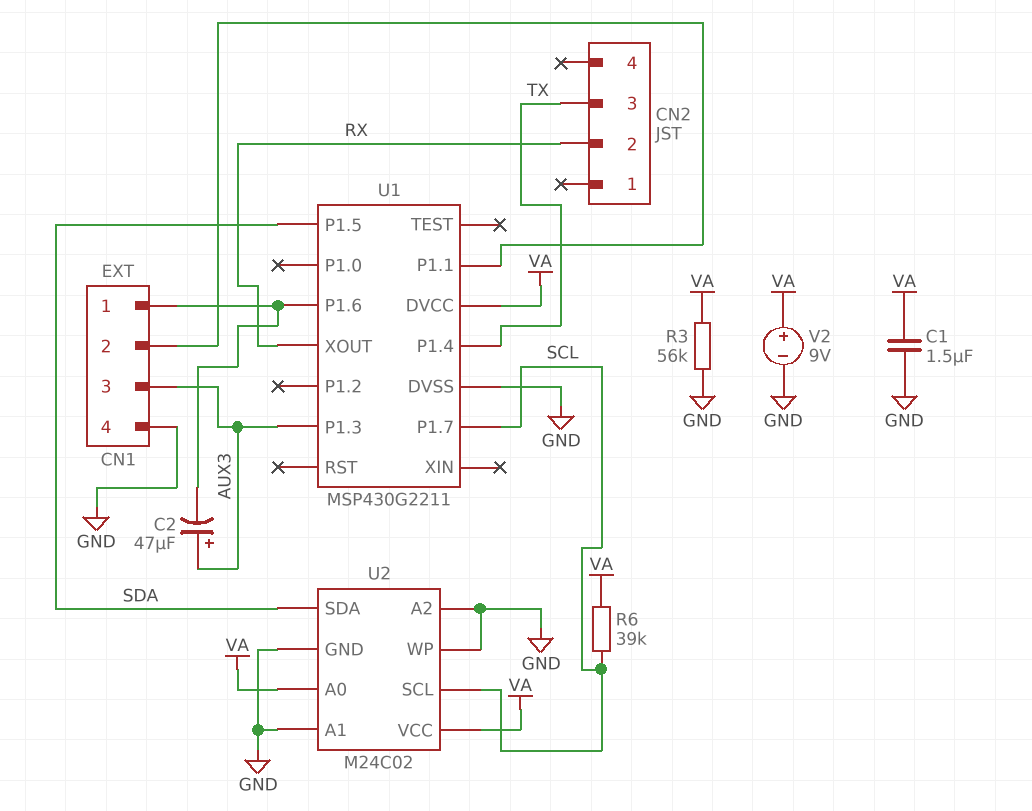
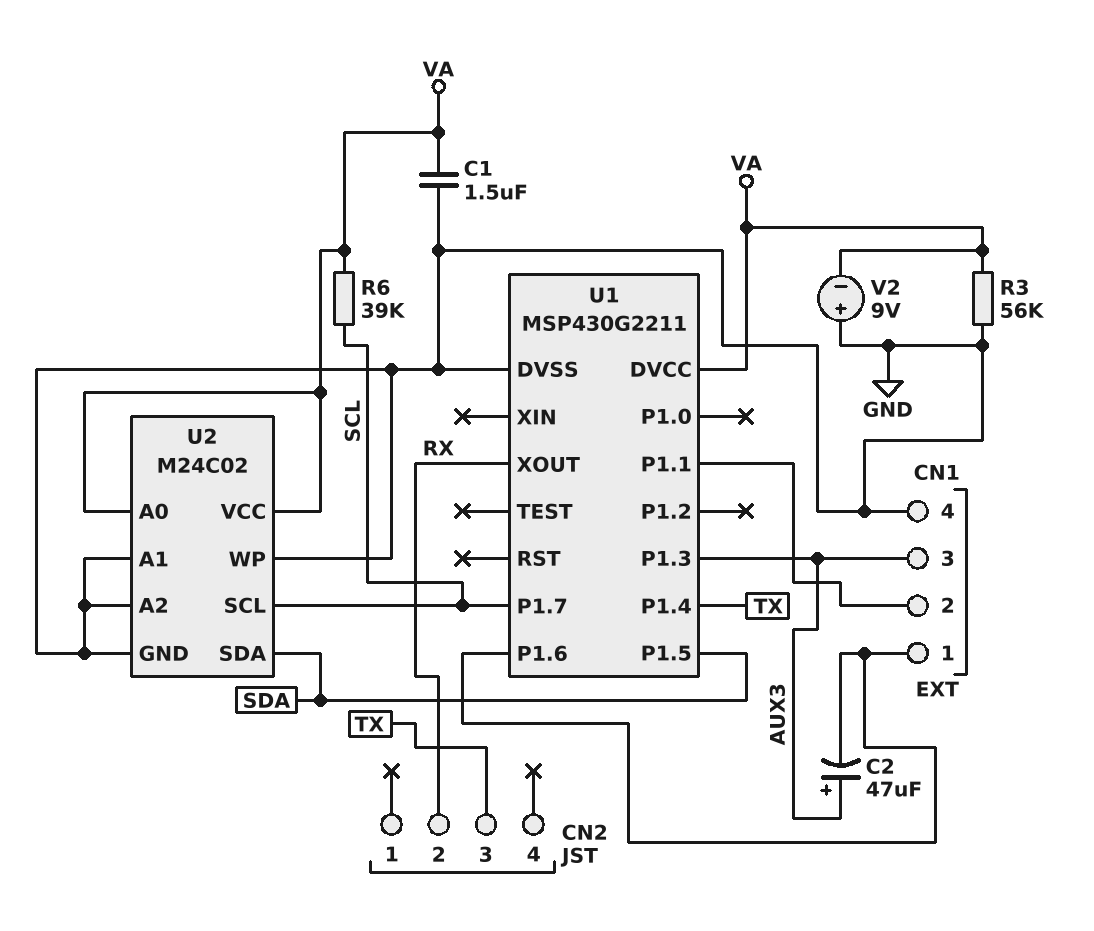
V2: 9V (plus VA, minus GND) -> 9V (plus GND, minus VA)

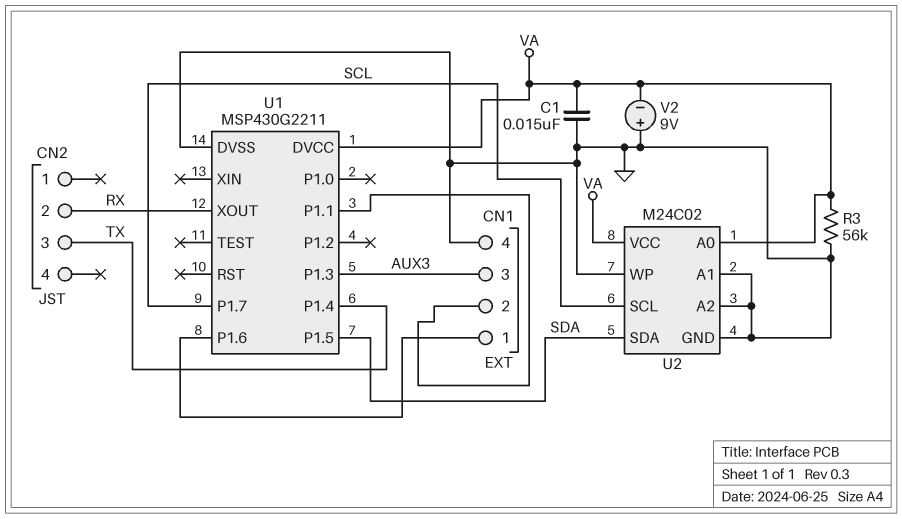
C1: 1.5uF (GND, VA) -> 15nF (GND, VA)
C2: 47uF (plus AUX3, minus CN1/1) -> none
R6: 39k (SCL, VA) -> none

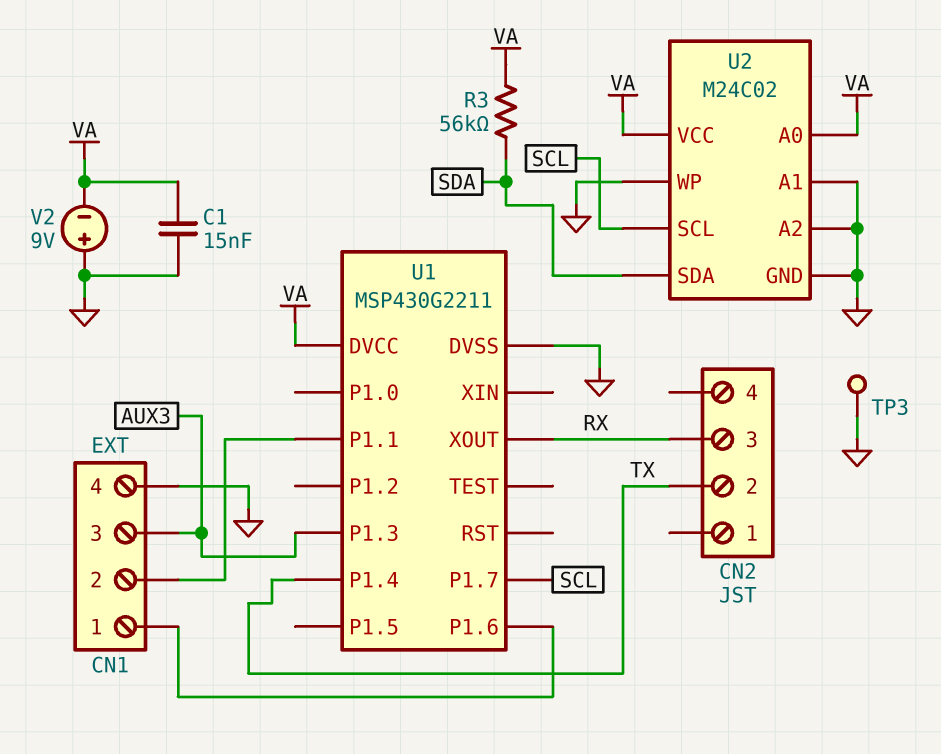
CN2 pin 2: RX -> TX
CN2 pin 3: TX -> RX
R3: 56k (GND, VA) -> 56k (SDA, VA)
TP3: none -> test point (GND)
U1 pin P1.5: SDA -> none

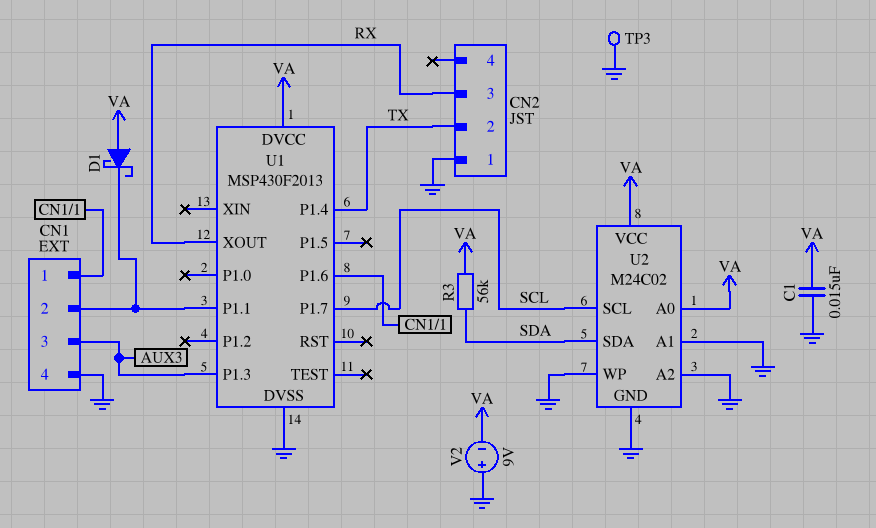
CN2 pin 1: none -> GND
D1: none -> schottky (A VA, K CN1/2)
U1: MSP430G2211 -> MSP430F2013

